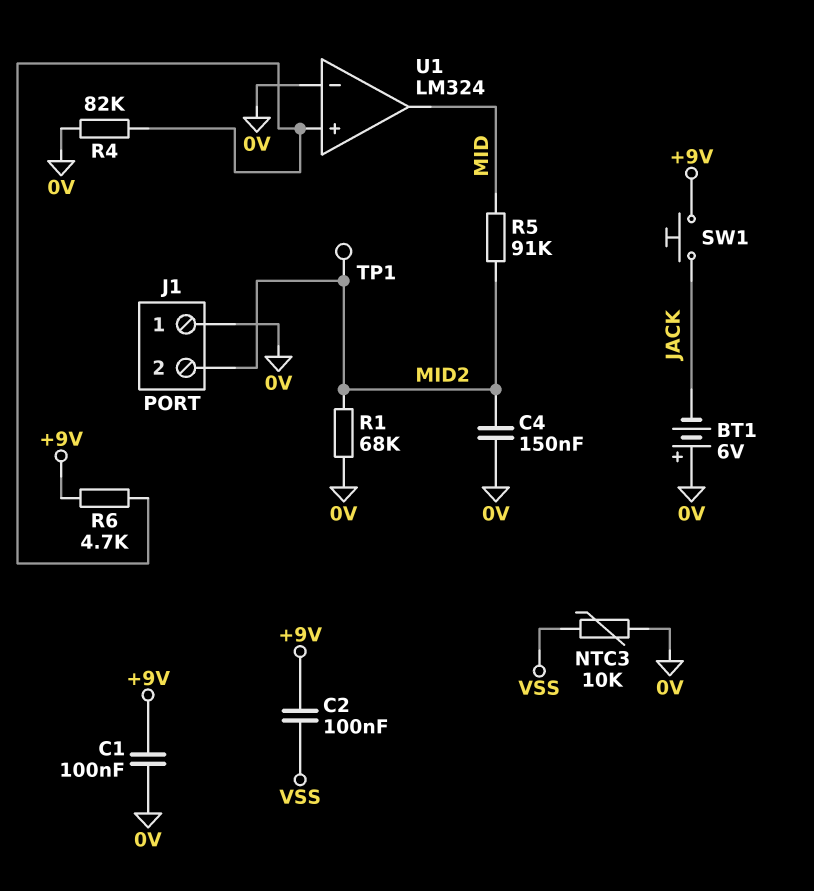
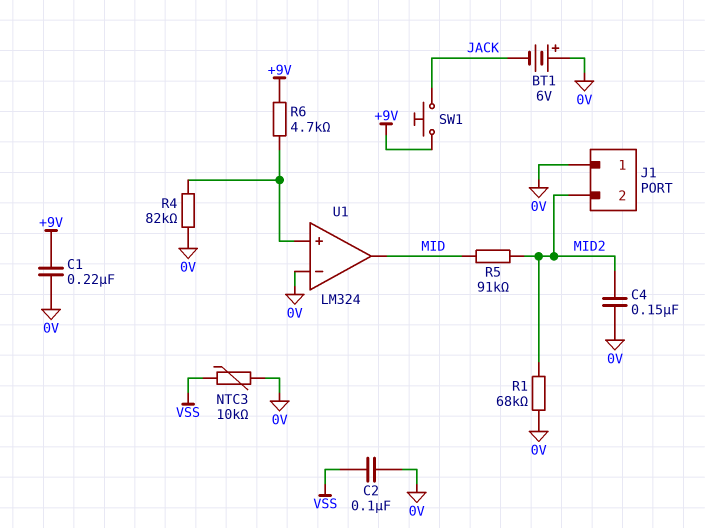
C1: 100nF (+9V, 0V) -> 220nF (+9V, 0V)
C2: 100nF (+9V, VSS) -> 100nF (0V, VSS)
TP1: test point (MID2) -> none

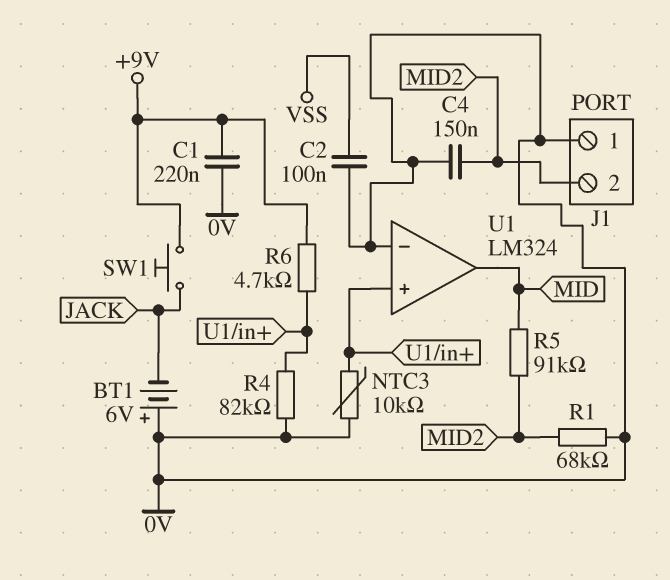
NTC3: 10k (0V, VSS) -> 10k (0V, U1/in+)

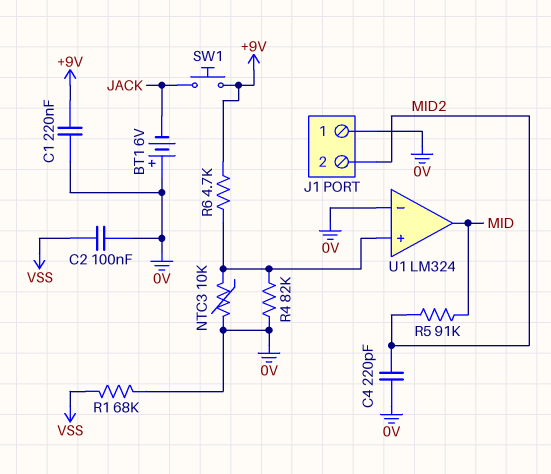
C4: 150nF (0V, MID2) -> 220pF (0V, MID2)
R1: 68k (0V, MID2) -> 68k (0V, VSS)

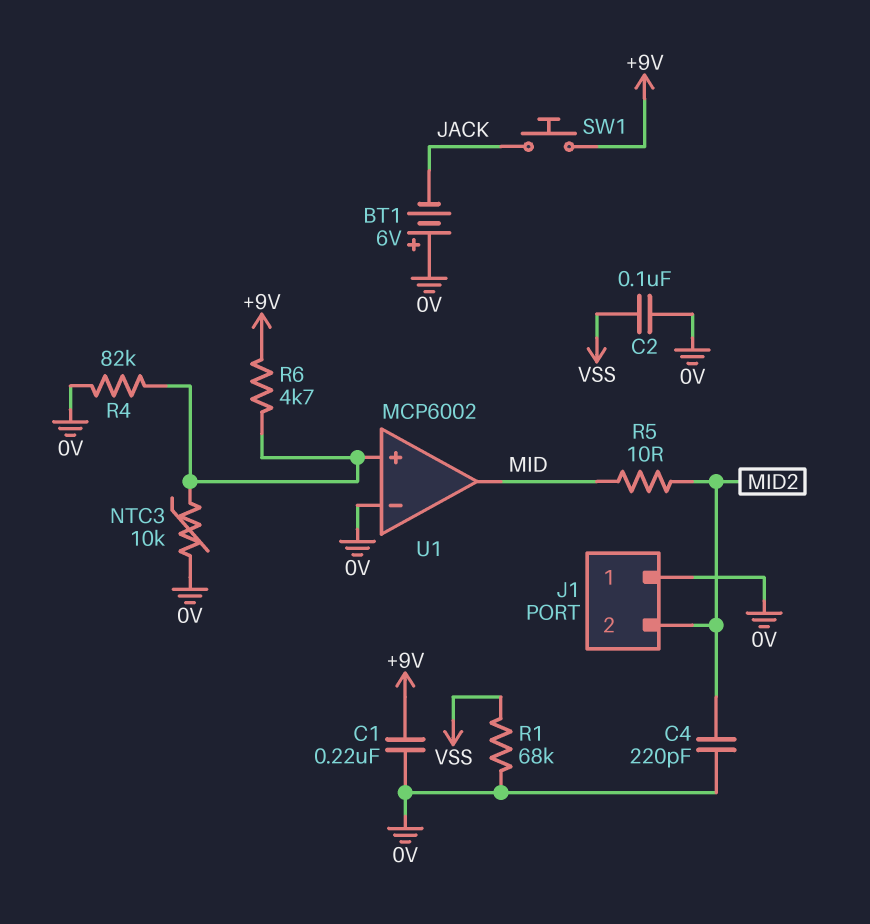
R5: 91k (MID, MID2) -> 10 (MID, MID2)
U1: LM324 -> MCP6002

